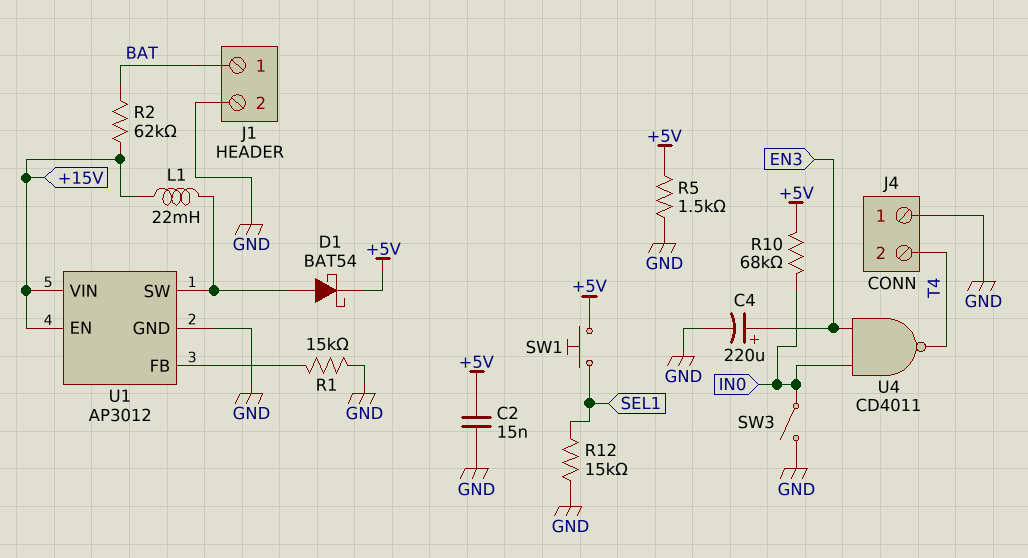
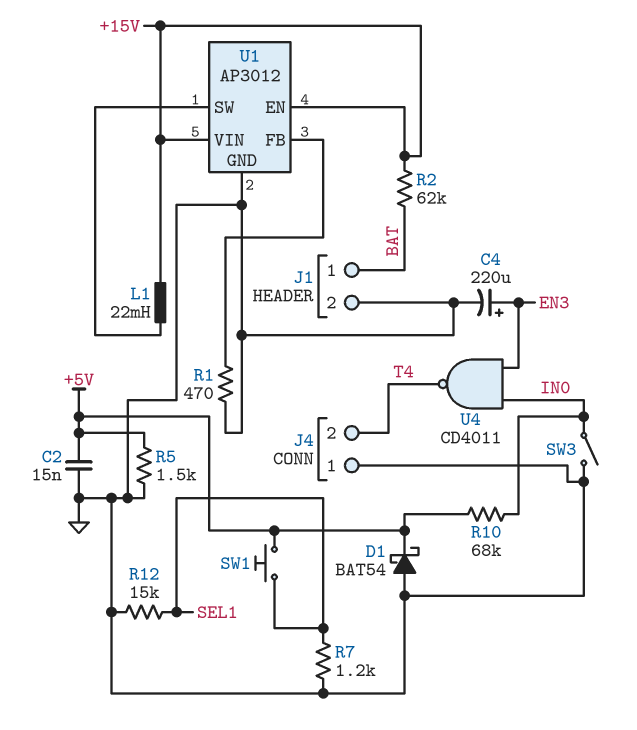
D1: schottky BAT54 (A U1/SW, K +5V) -> schottky BAT54 (A GND, K +5V)
R1: 15k (GND, U1/FB) -> 470 (GND, U1/FB)
R7: none -> 1.2k (GND, SEL1)

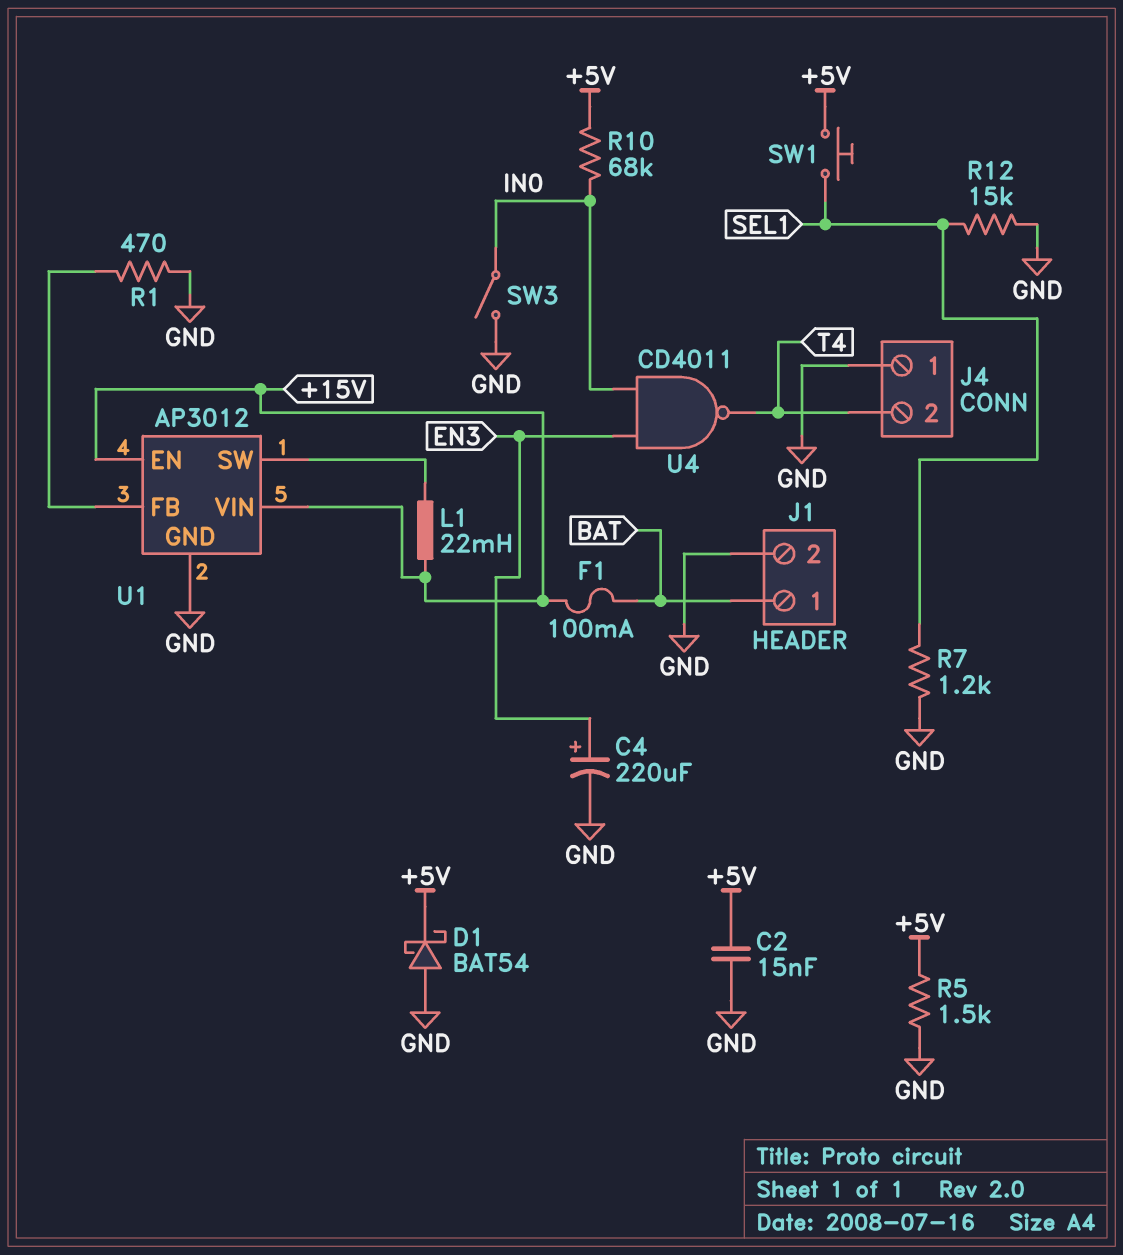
F1: none -> 100mA (+15V, BAT)
R2: 62k (+15V, BAT) -> none

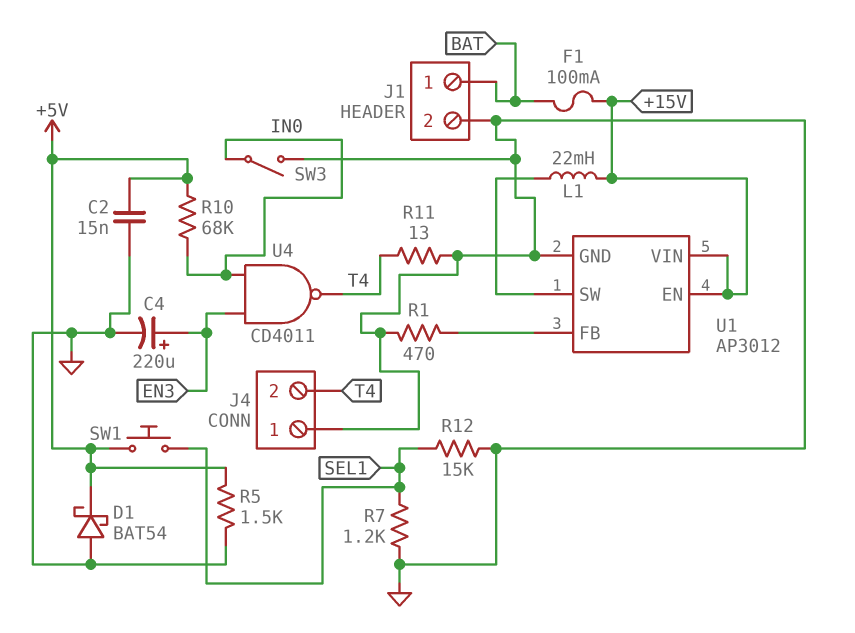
R11: none -> 13 (GND, T4)

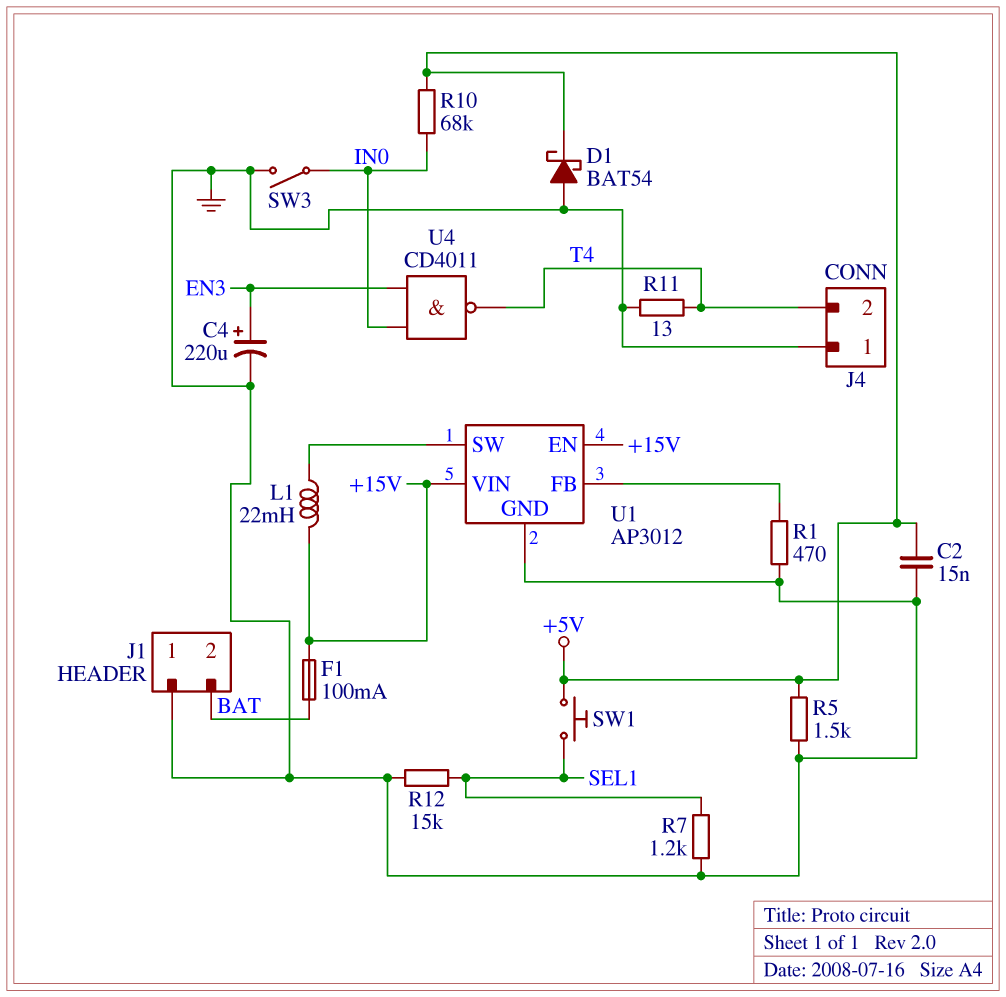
J1 pin 1: BAT -> GND
J1 pin 2: GND -> BAT

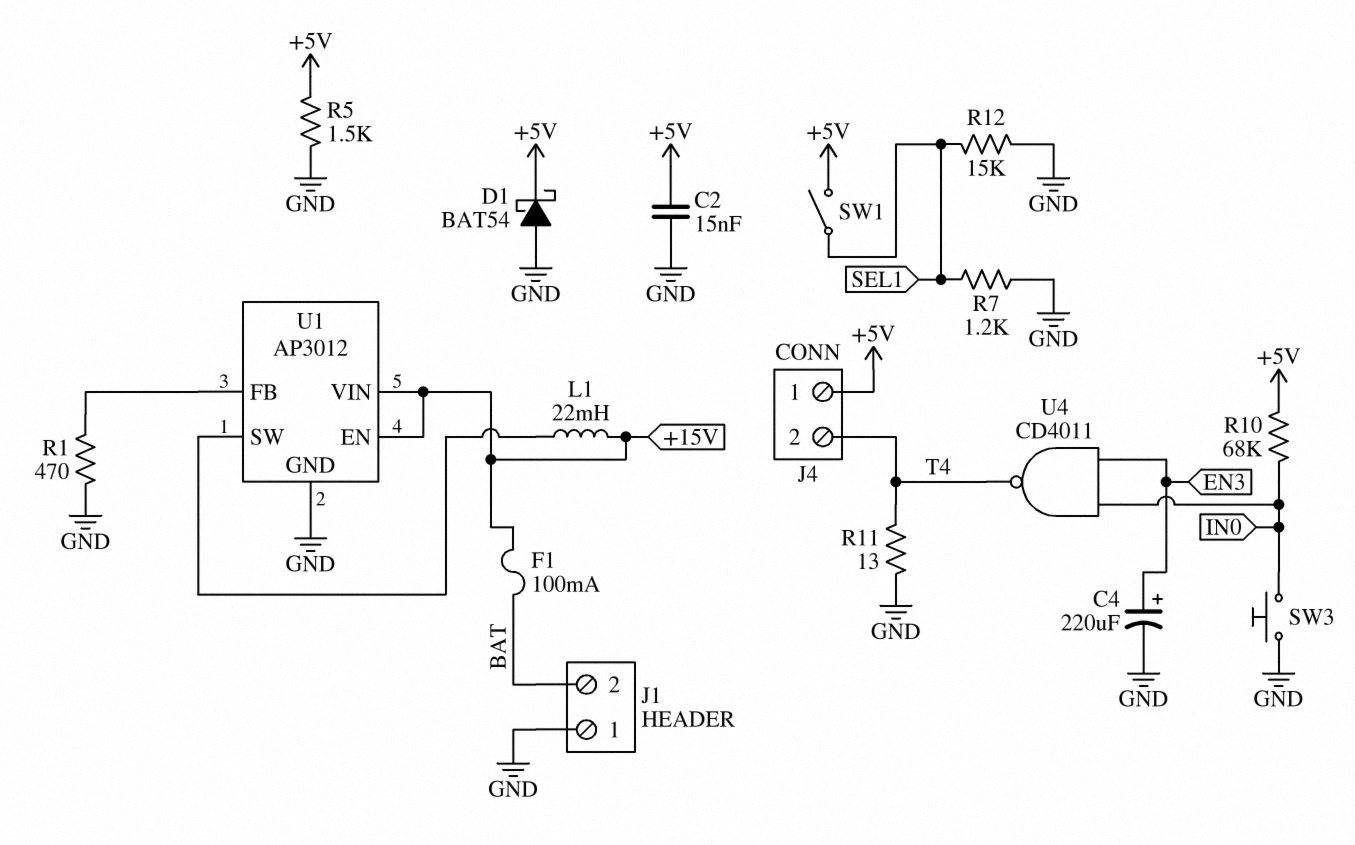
J4 pin 1: GND -> +5V
SW1: button (+5V, SEL1) -> switch (+5V, SEL1)
SW3: switch (GND, IN0) -> button (GND, IN0)

